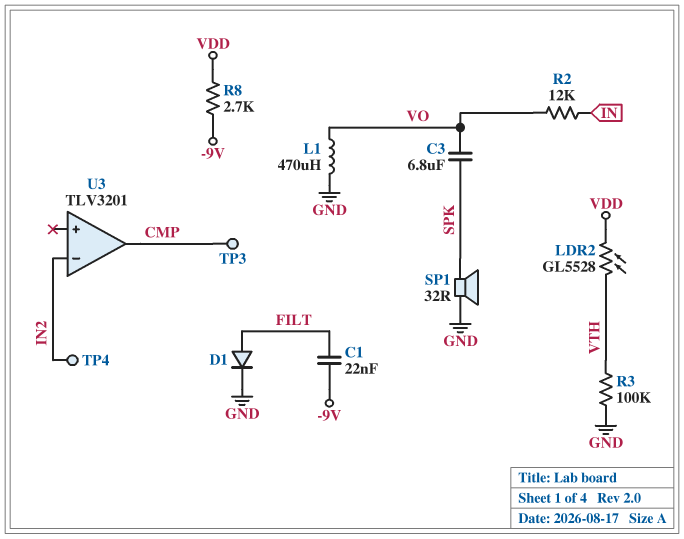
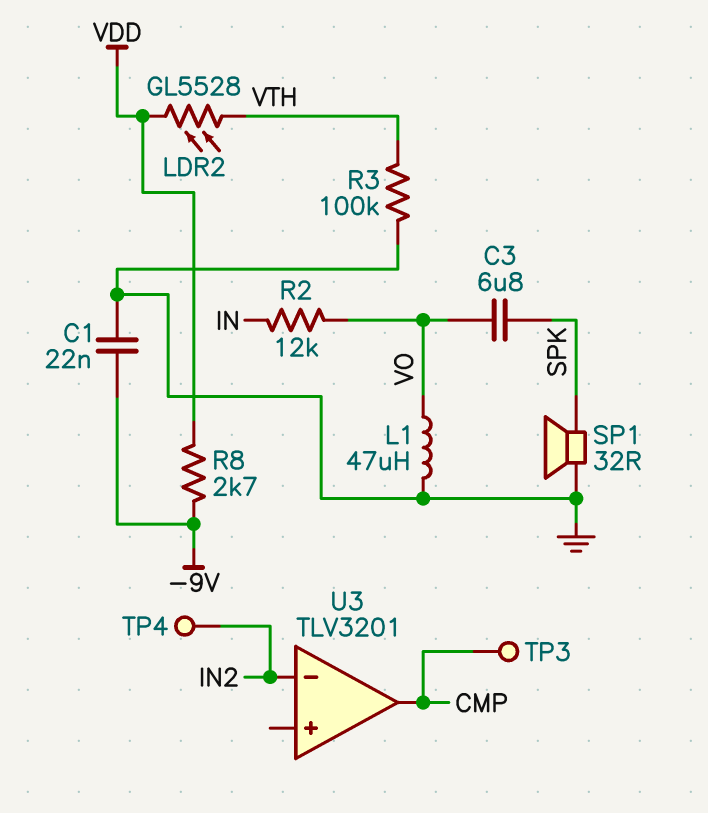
C1: 22nF (-9V, FILT) -> 22nF (-9V, GND)
D1: diode (A FILT, K GND) -> none
L1: 470uH (GND, VO) -> 47uH (GND, VO)

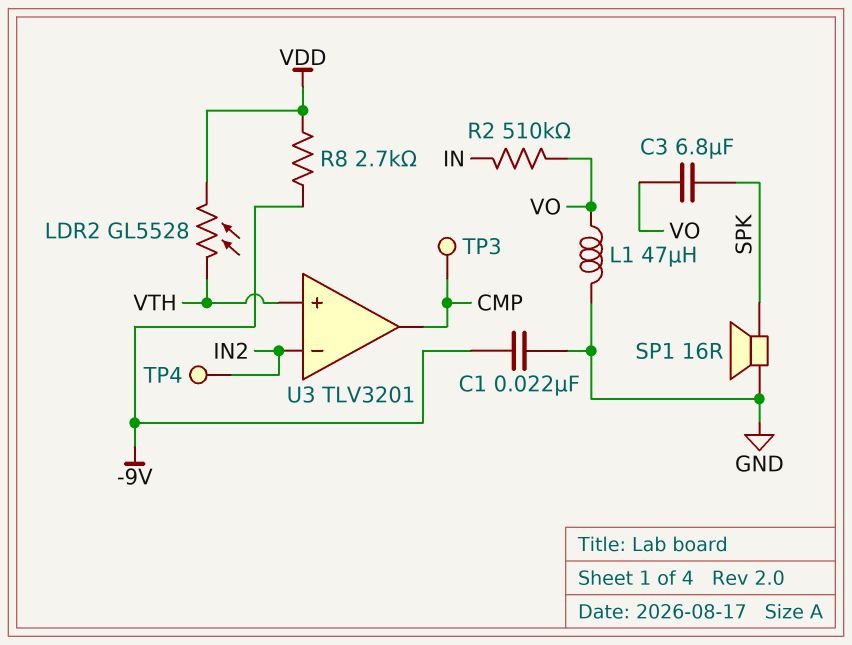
R2: 12k (IN, VO) -> 510k (IN, VO)
R3: 100k (GND, VTH) -> none
SP1: speaker 32R (GND, SPK) -> speaker 16R (GND, SPK)
U3 pin in+: none -> VTH

